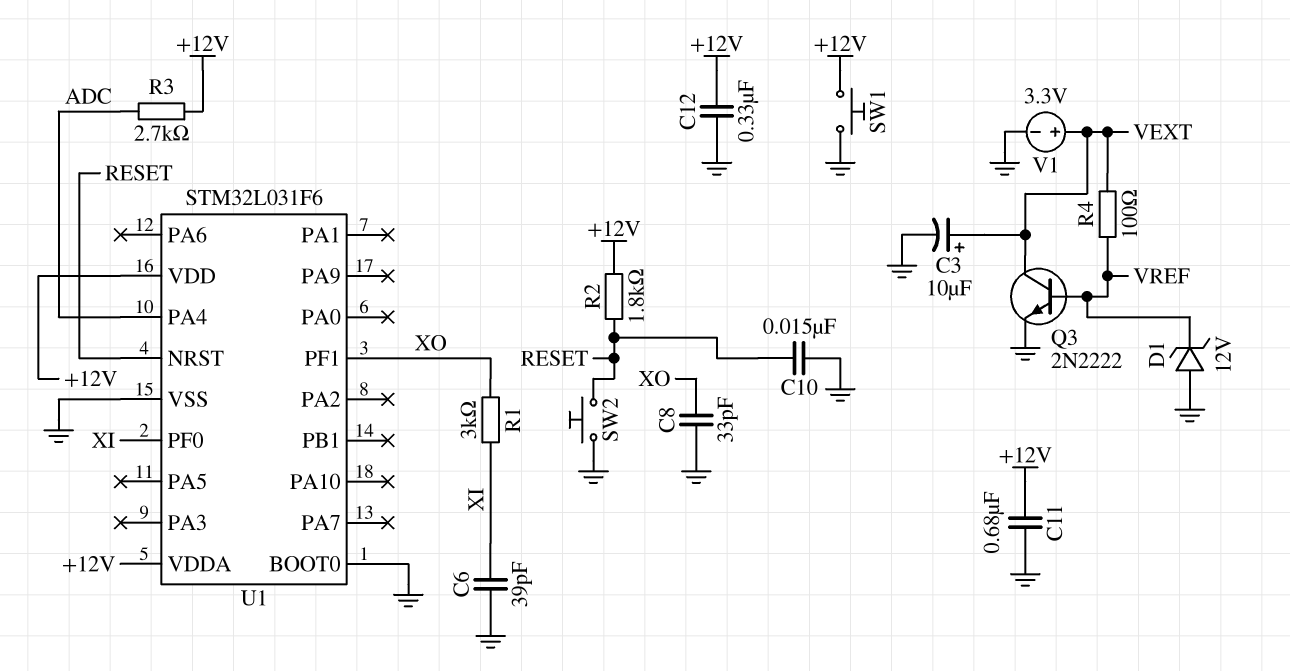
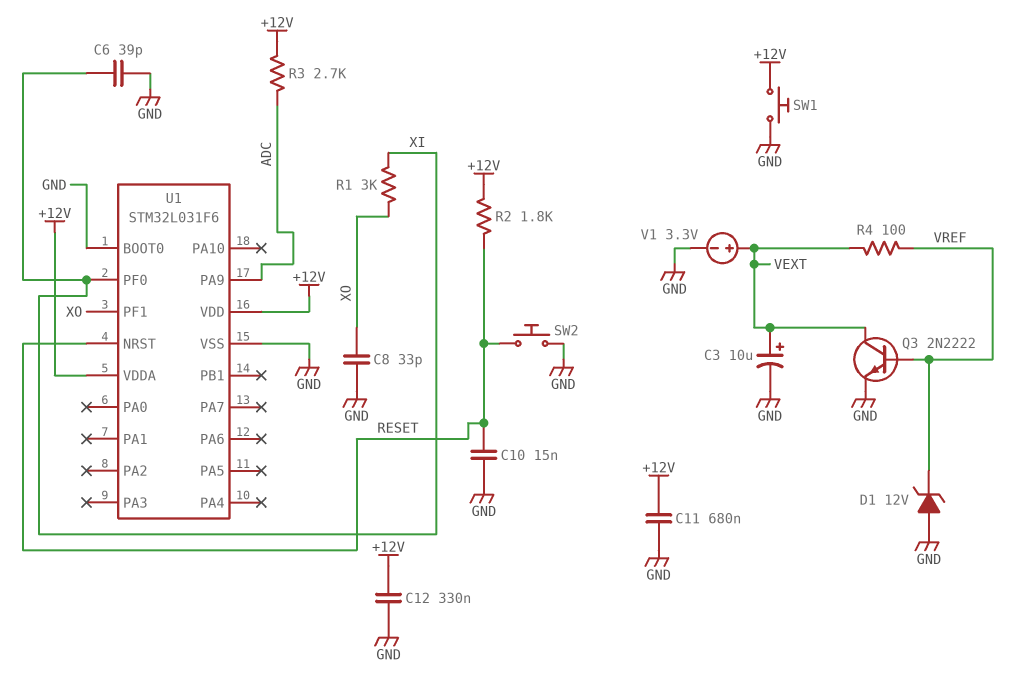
U1 pin PA4: ADC -> none
U1 pin PA9: none -> ADC

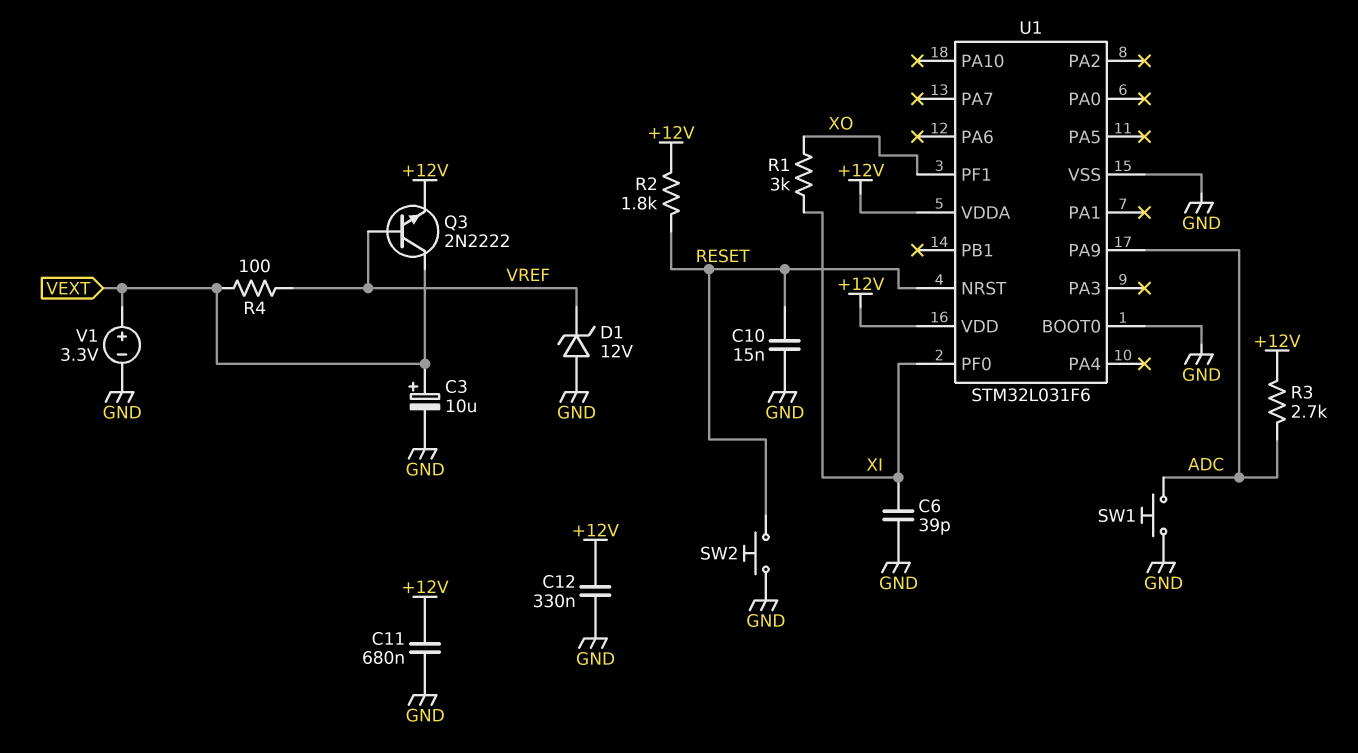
C8: 33pF (GND, XO) -> none
Q3: NPN 2N2222 (B VREF, C VEXT, E GND) -> NPN 2N2222 (B VREF, C VEXT, E +12V)
SW1: button (+12V, GND) -> button (ADC, GND)

